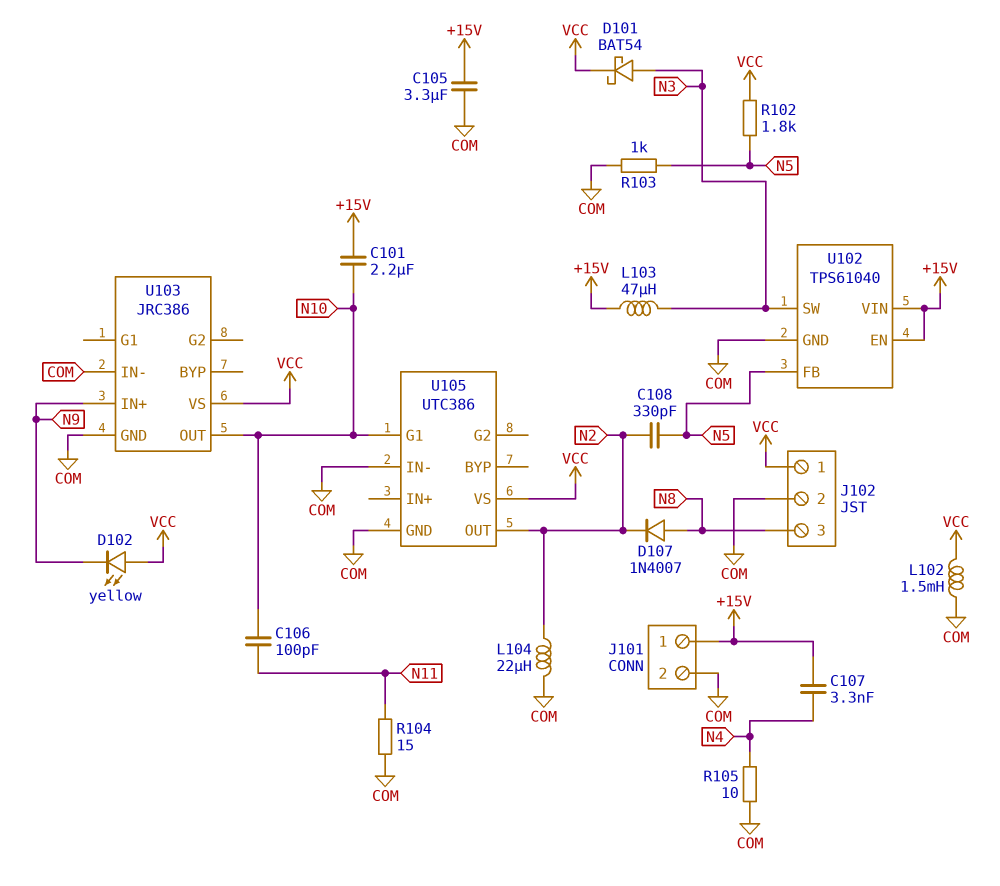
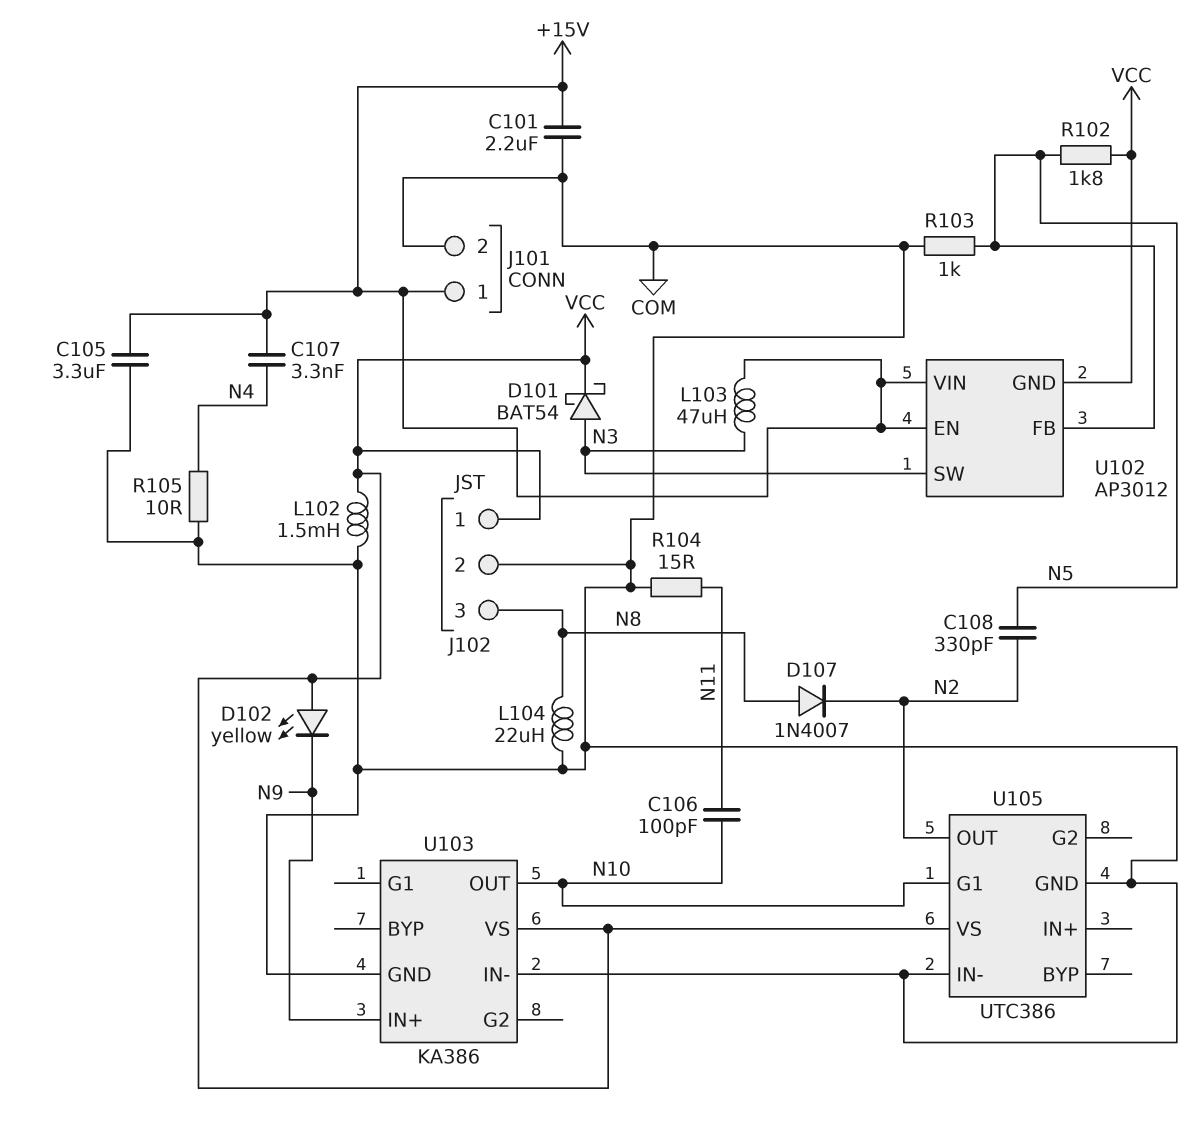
C101: 2.2uF (+15V, N10) -> 2.2uF (+15V, COM)
L104: 22uH (COM, N2) -> 22uH (COM, N8)
U102: TPS61040 -> AP3012
U102 pin GND: COM -> VCC
U103: JRC386 -> KA386

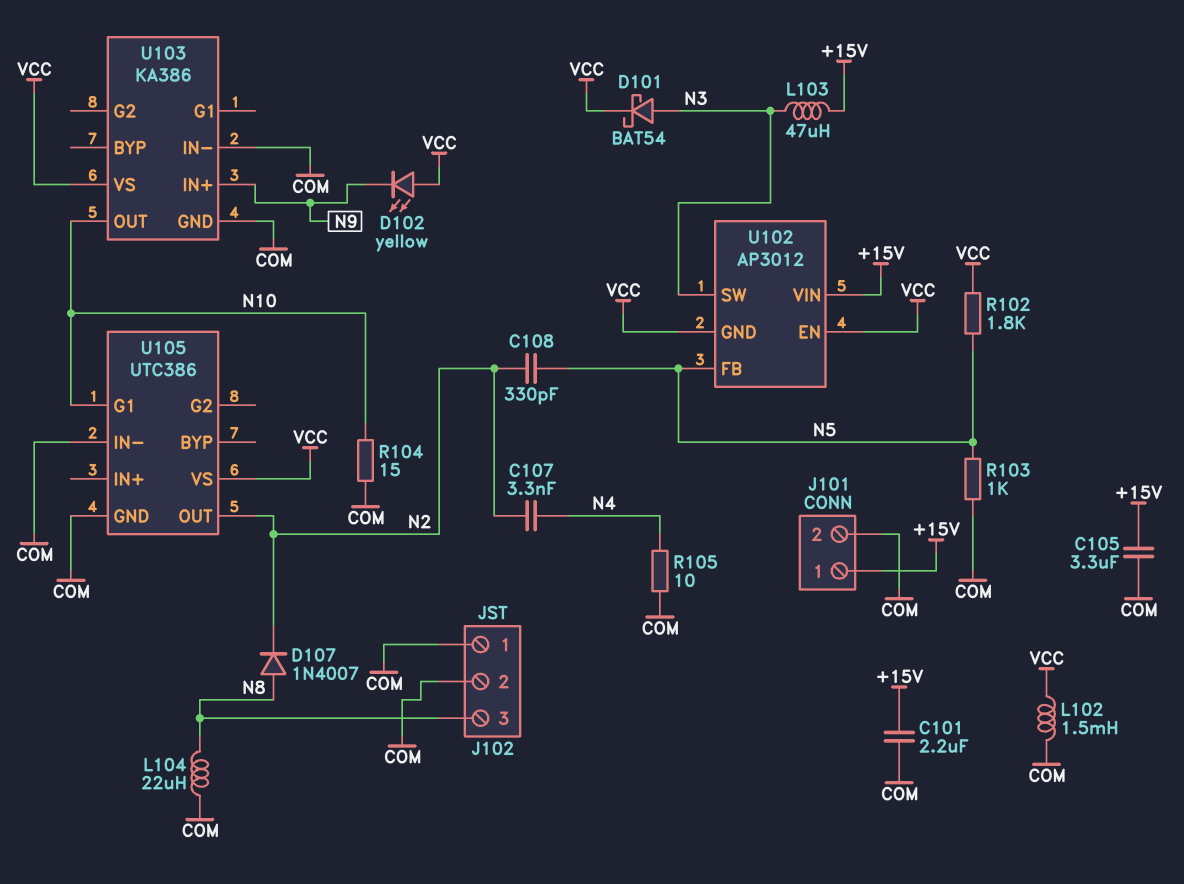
C106: 100pF (N10, N11) -> none
C107: 3.3nF (+15V, N4) -> 3.3nF (N2, N4)
J102 pin 1: VCC -> COM
R104: 15 (COM, N11) -> 15 (COM, N10)
U102 pin EN: +15V -> VCC

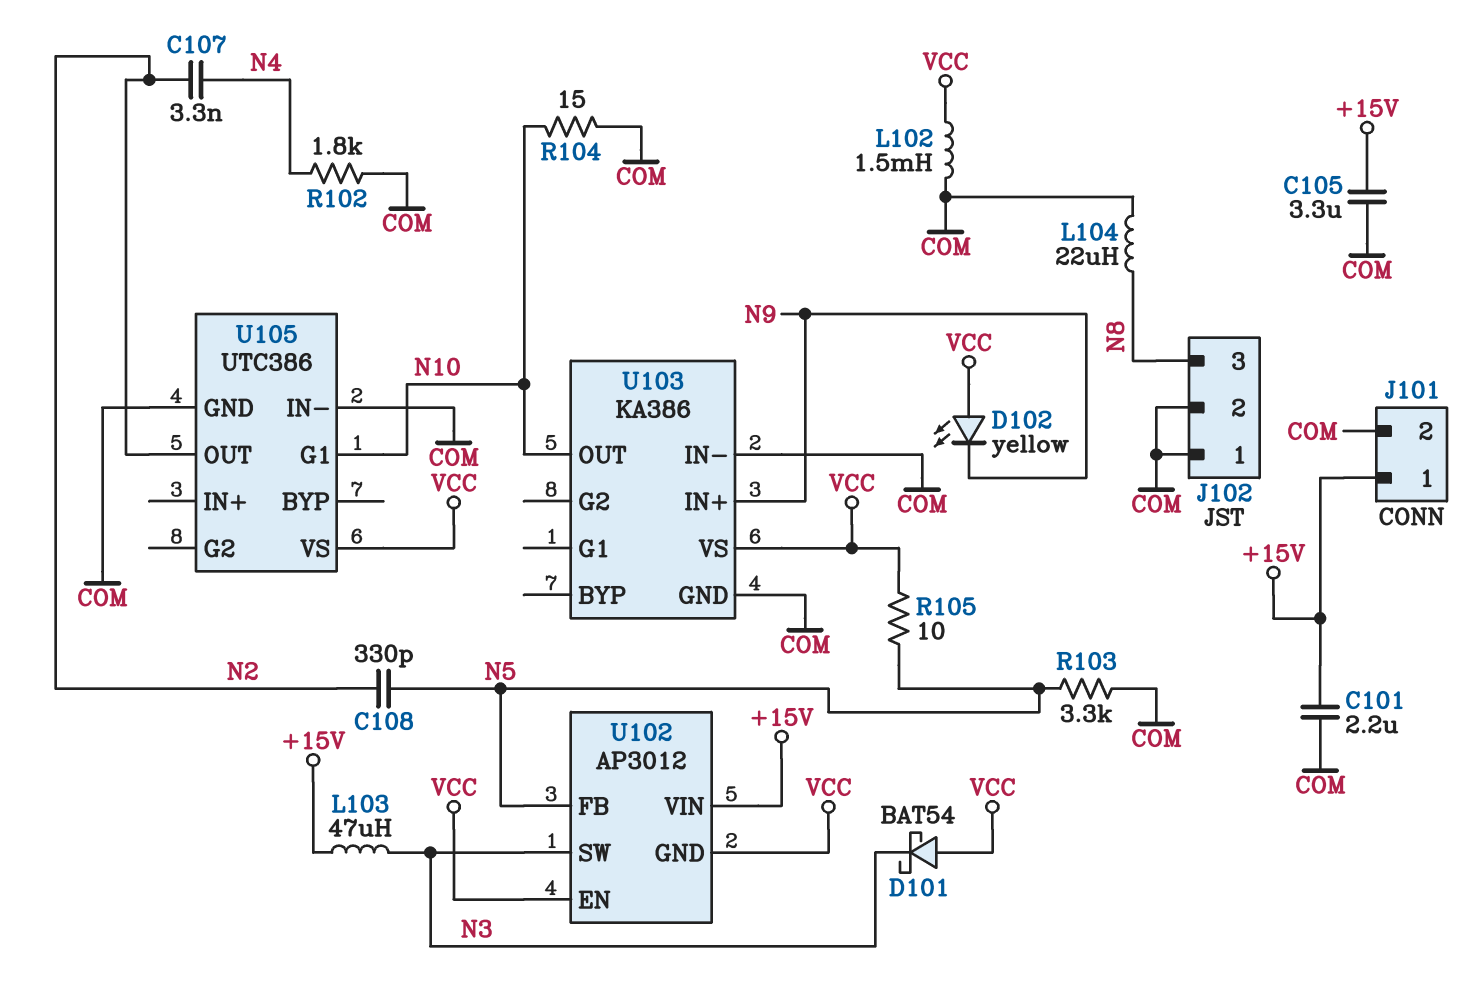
D101: schottky BAT54 (A N3, K VCC) -> schottky BAT54 (A VCC, K N3)
D107: diode 1N4007 (A N8, K N2) -> none
R102: 1.8k (N5, VCC) -> 1.8k (COM, N4)
R103: 1k (COM, N5) -> 3.3k (COM, N5)
R105: 10 (COM, N4) -> 10 (N5, VCC)

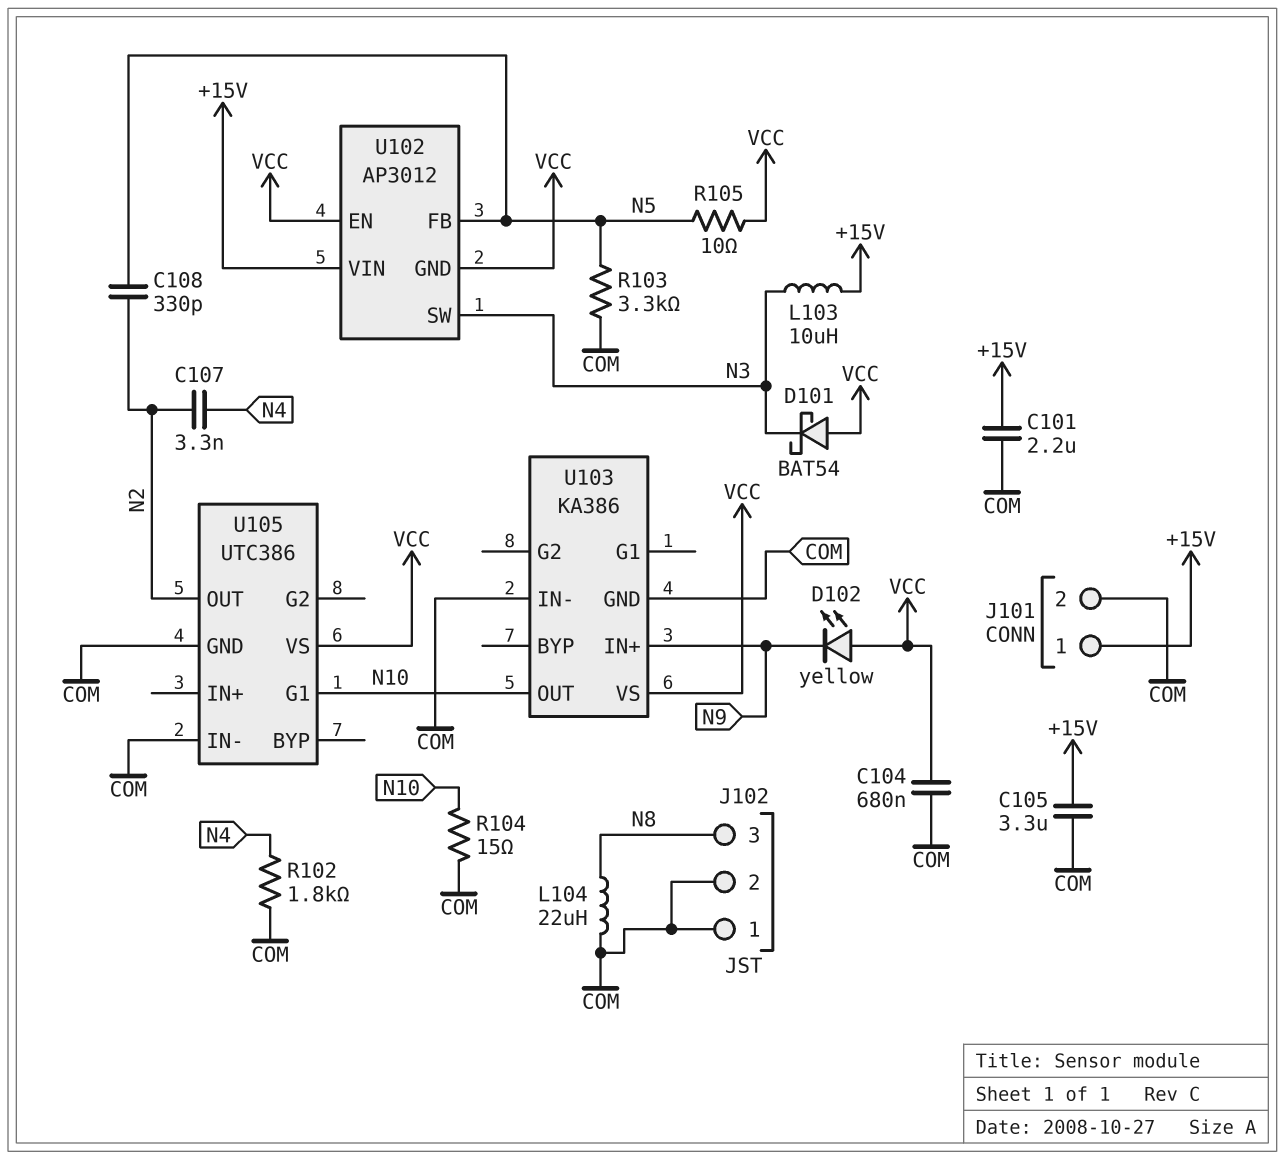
C104: none -> 680nF (COM, VCC)
L102: 1.5mH (COM, VCC) -> none
L103: 47uH (+15V, N3) -> 10uH (+15V, N3)

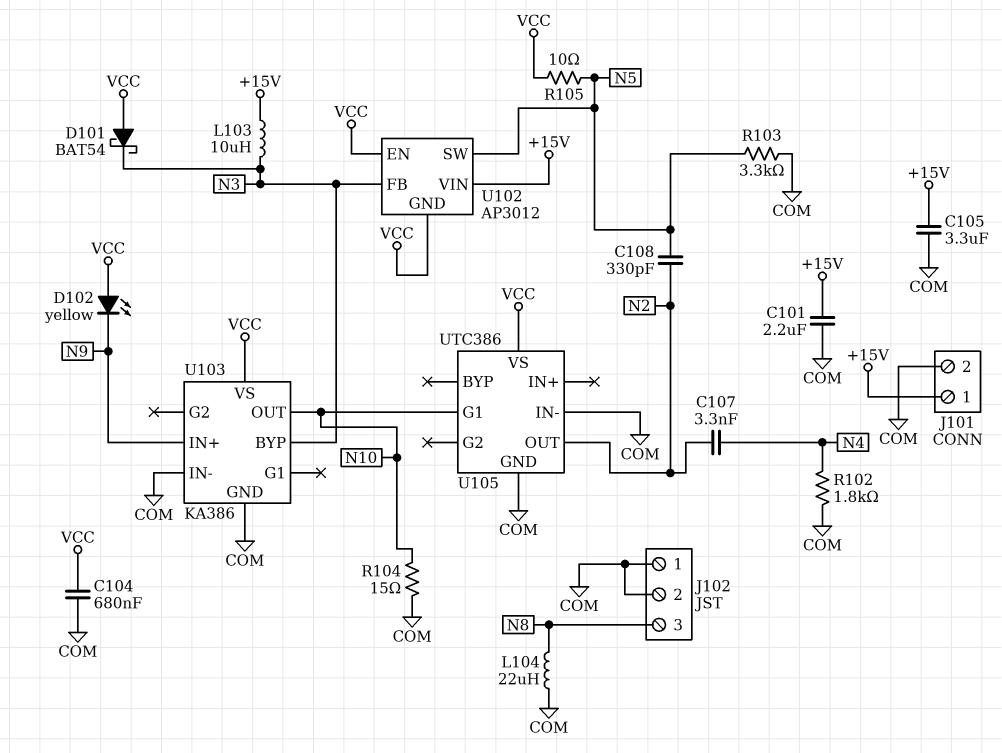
U102 pin FB: N5 -> N3
U102 pin SW: N3 -> N5
U103 pin BYP: none -> N3

